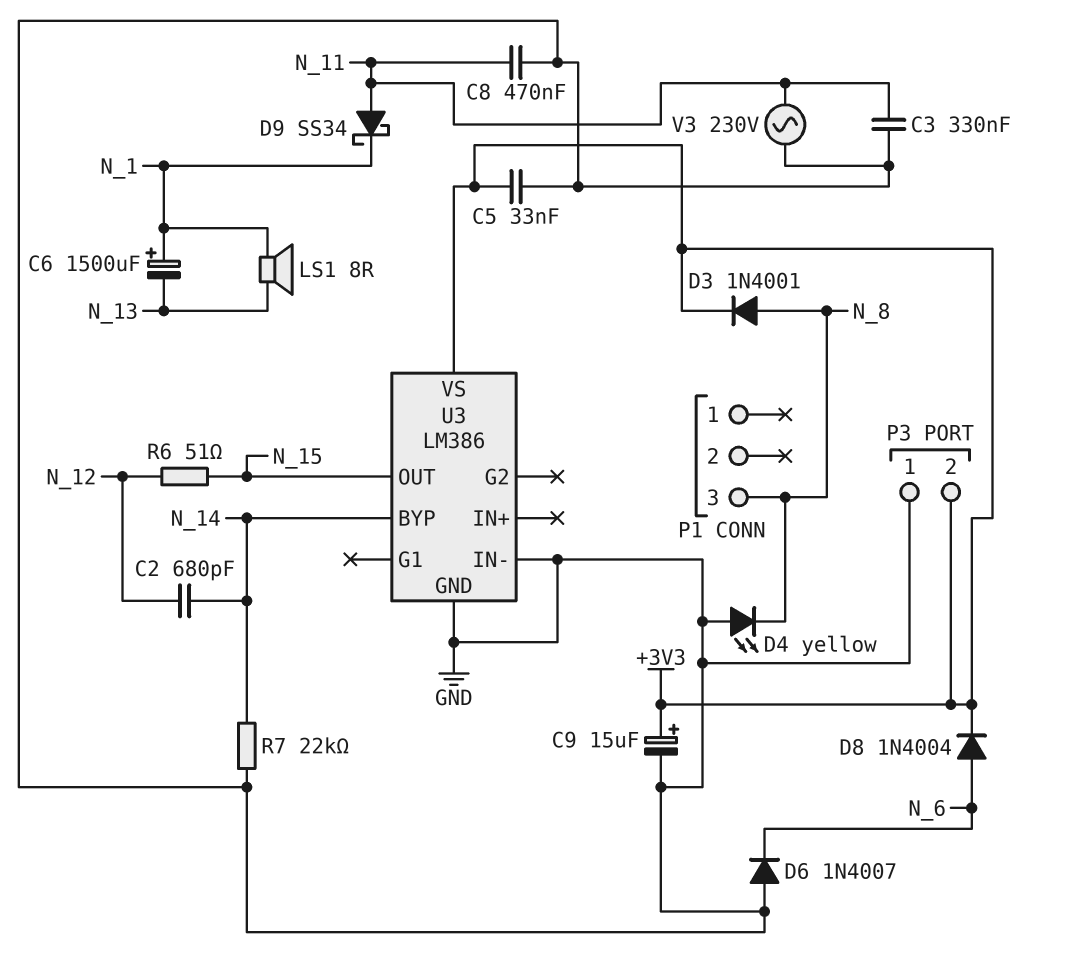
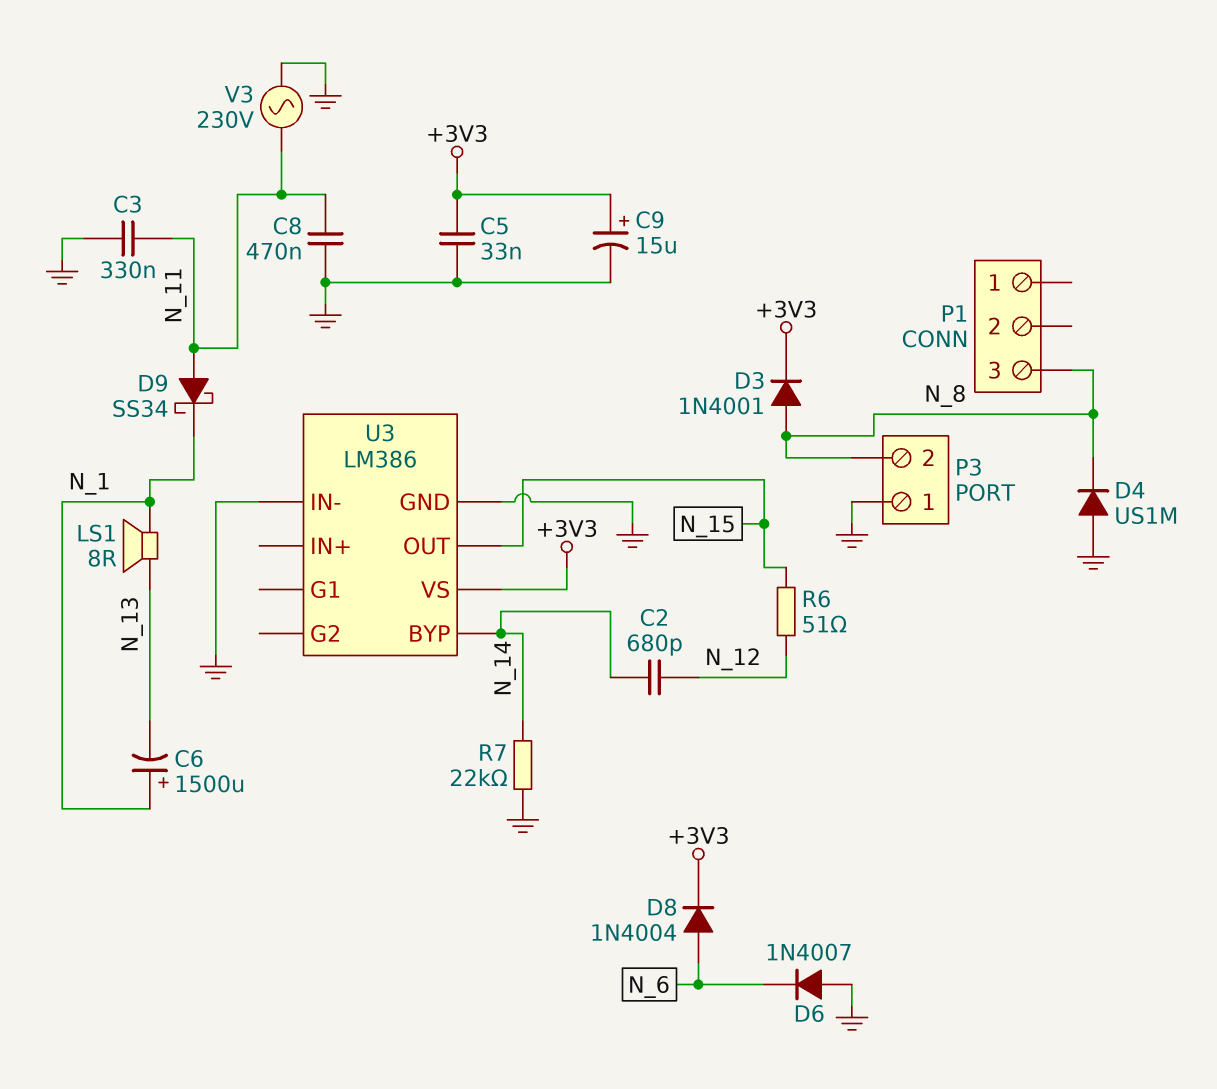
D4: LED yellow (A GND, K N_8) -> diode US1M (A GND, K N_8)
P3 pin 2: +3V3 -> N_8

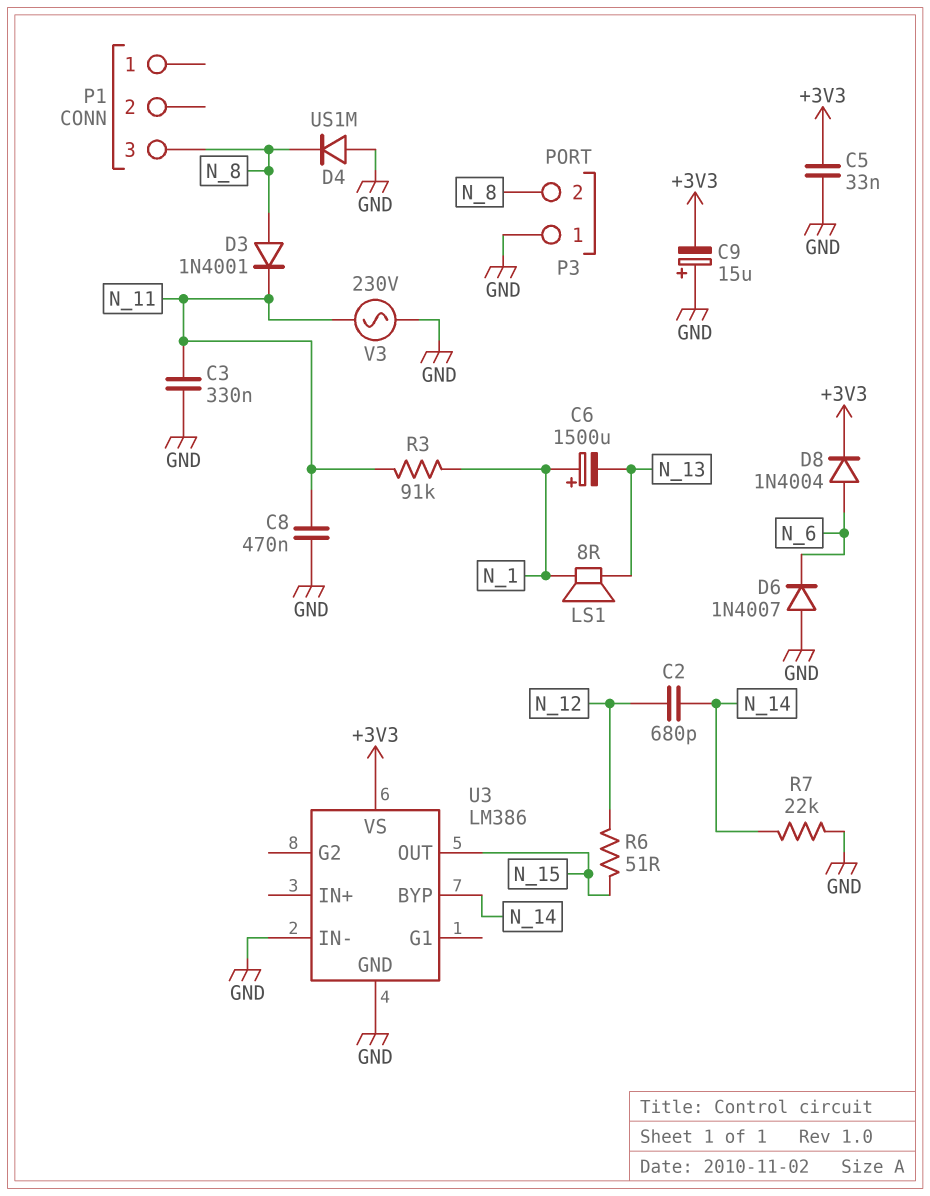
C9: 15uF (plus +3V3, minus GND) -> 15uF (plus GND, minus +3V3)
D3: diode 1N4001 (A N_8, K +3V3) -> diode 1N4001 (A N_8, K N_11)
D9: schottky SS34 (A N_11, K N_1) -> none
R3: none -> 91k (N_1, N_11)

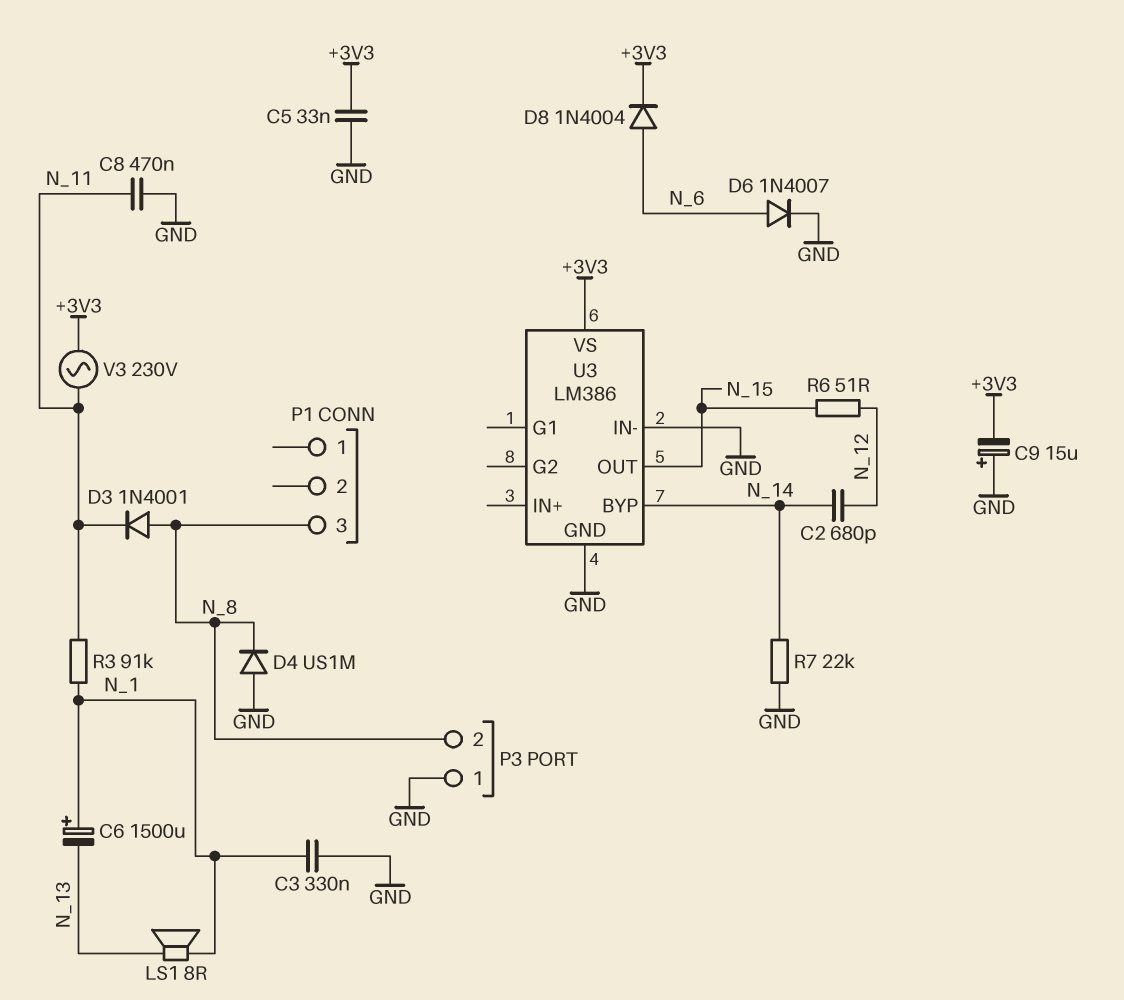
C3: 330nF (GND, N_11) -> 330nF (GND, N_1)
D6: diode 1N4007 (A GND, K N_6) -> diode 1N4007 (A N_6, K GND)
V3: AC 230V (GND, N_11) -> AC 230V (+3V3, N_11)

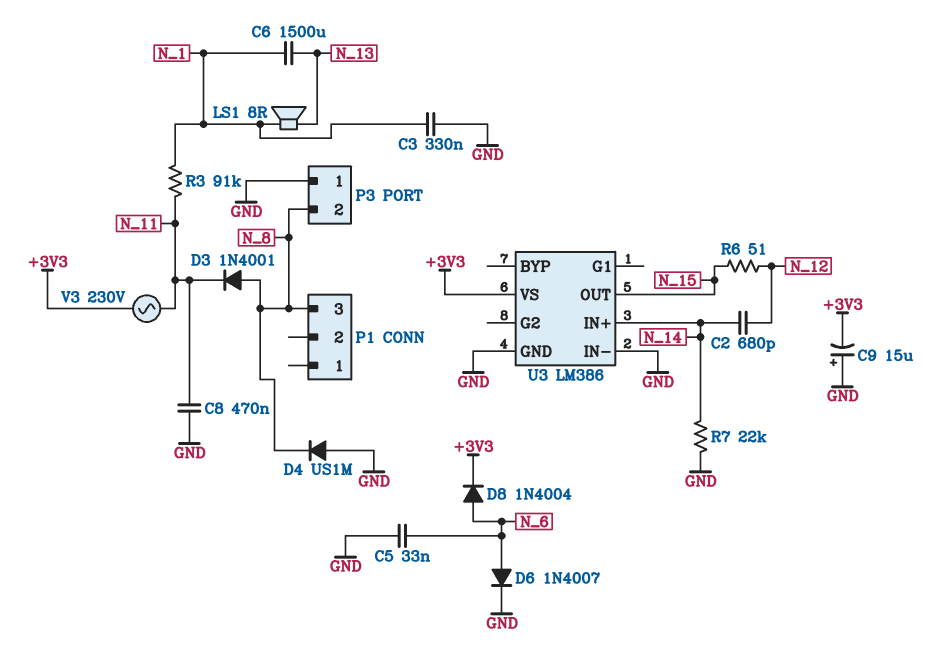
C5: 33nF (+3V3, GND) -> 33nF (GND, N_6)
C6: 1500uF (plus N_1, minus N_13) -> 1500uF (N_1, N_13)
U3 pin BYP: N_14 -> none
U3 pin IN+: none -> N_14

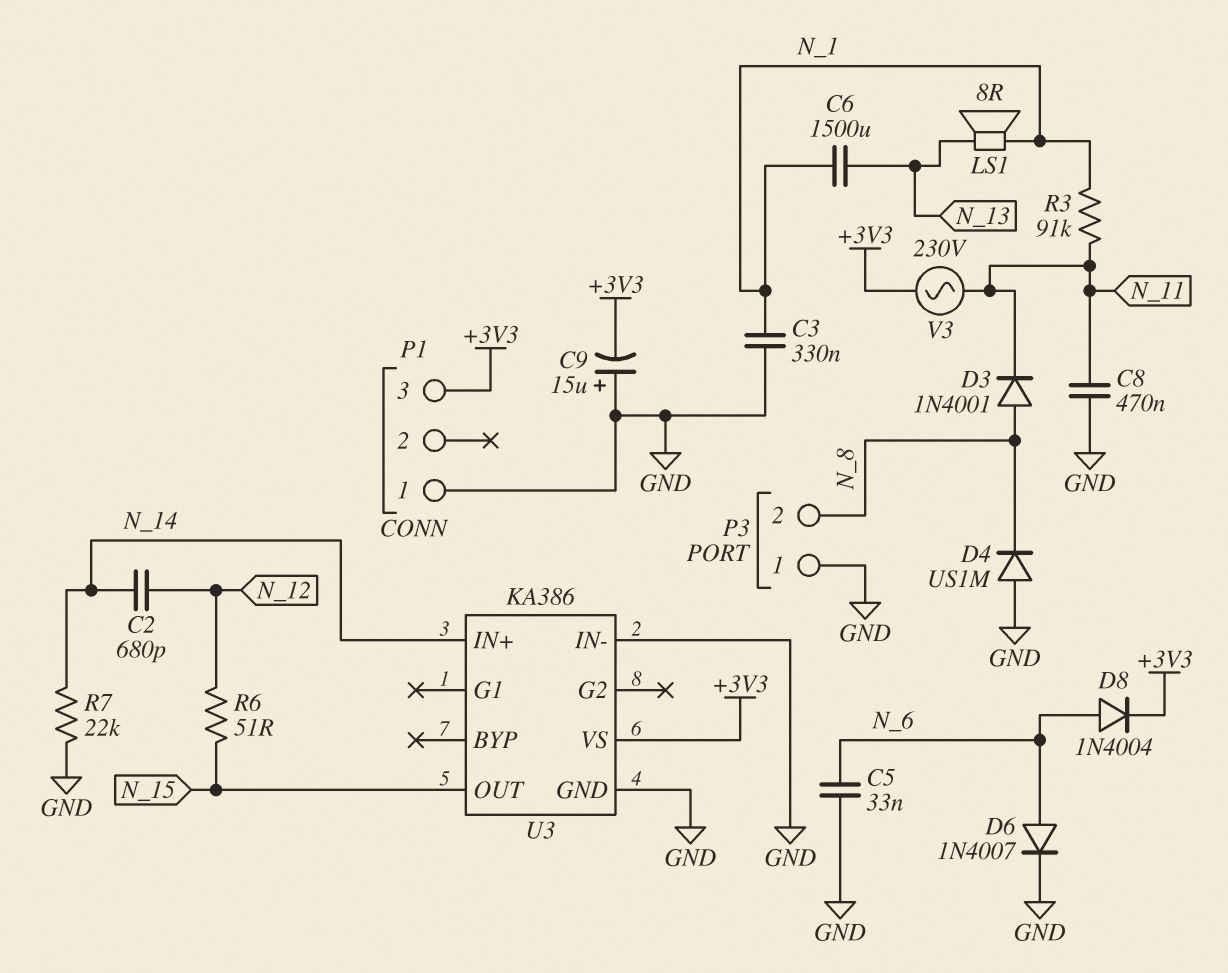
P1 pin 1: none -> GND
P1 pin 3: N_8 -> +3V3
U3: LM386 -> KA386

